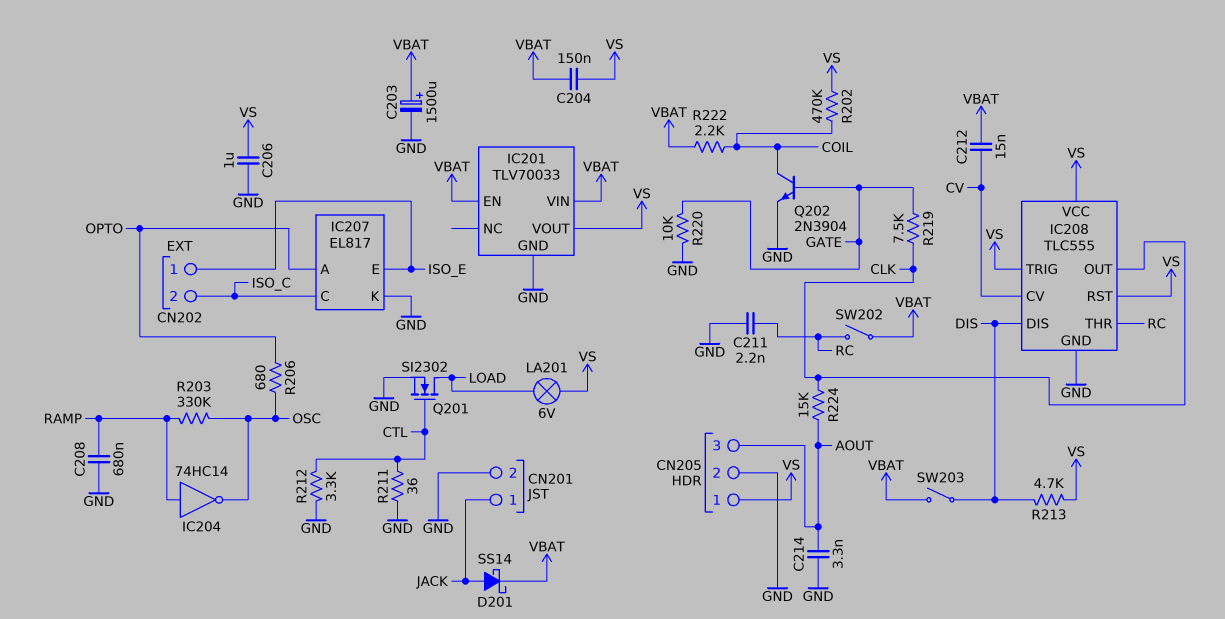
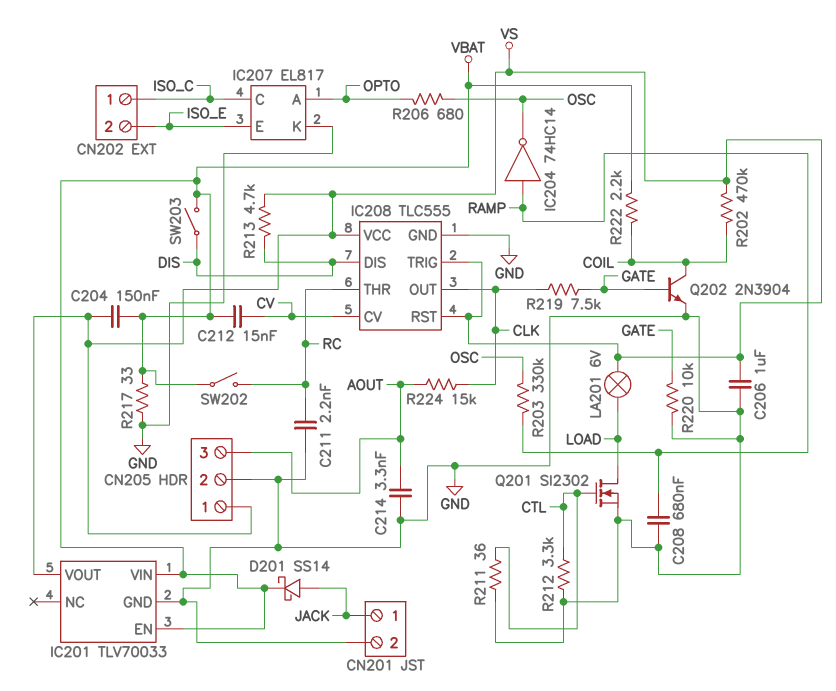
C203: 1500uF (plus VBAT, minus GND) -> none
CN202 pin 1: ISO_E -> ISO_C
CN202 pin 2: ISO_C -> ISO_E
R217: none -> 33 (GND, VBAT)

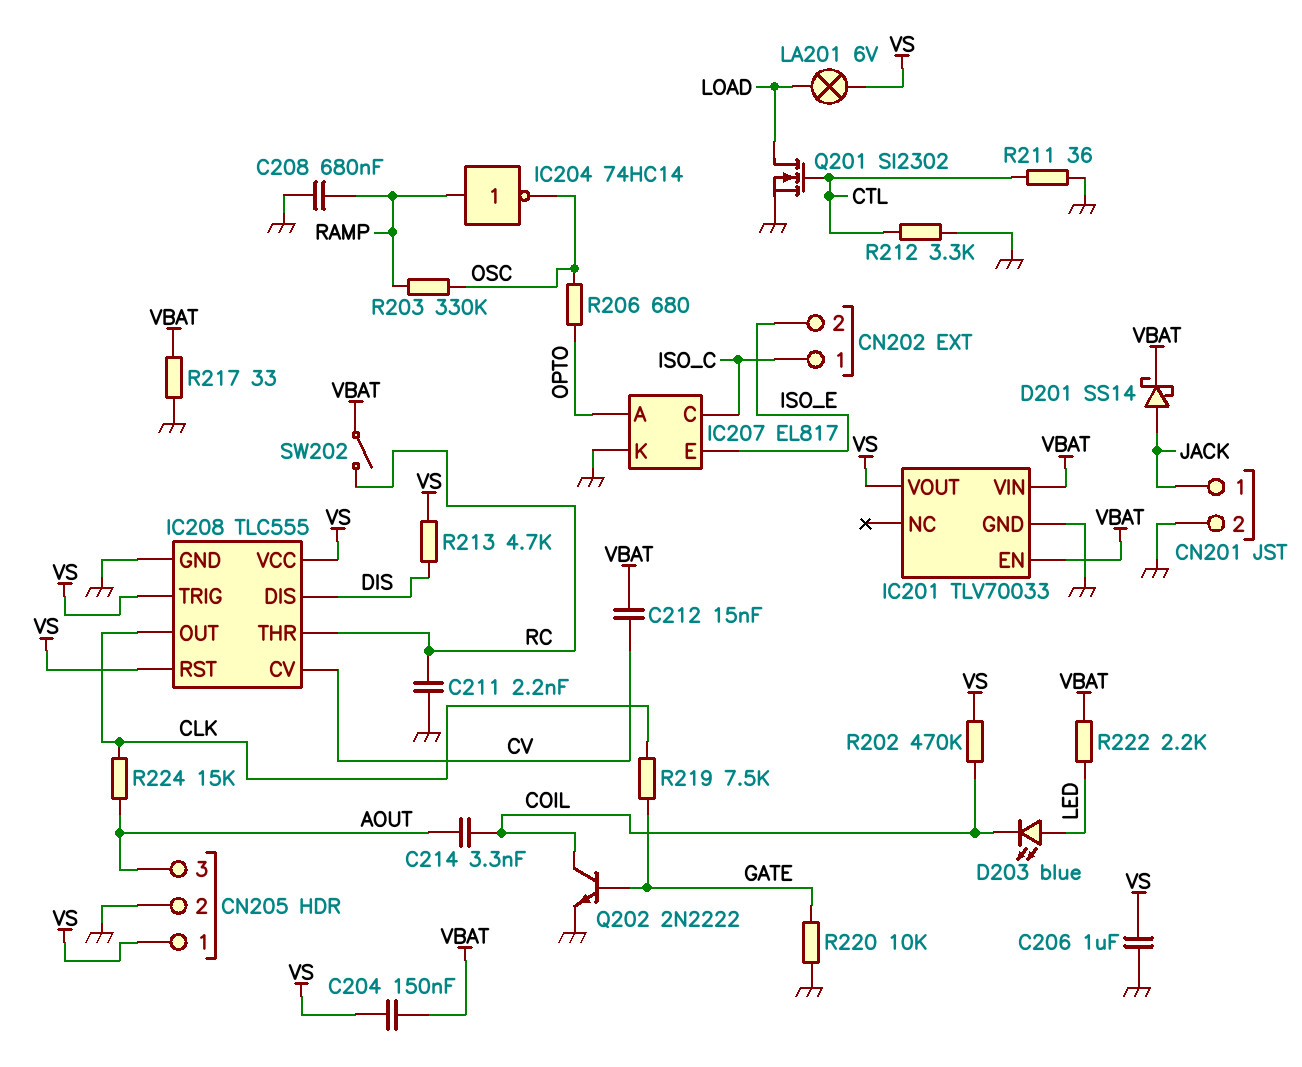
C214: 3.3nF (AOUT, GND) -> 3.3nF (AOUT, COIL)
D203: none -> LED blue (A LED, K COIL)
Q202: NPN 2N3904 (B GATE, C COIL, E GND) -> NPN 2N2222 (B GATE, C COIL, E GND)
R222: 2.2k (COIL, VBAT) -> 2.2k (LED, VBAT)
SW203: switch (DIS, VBAT) -> none

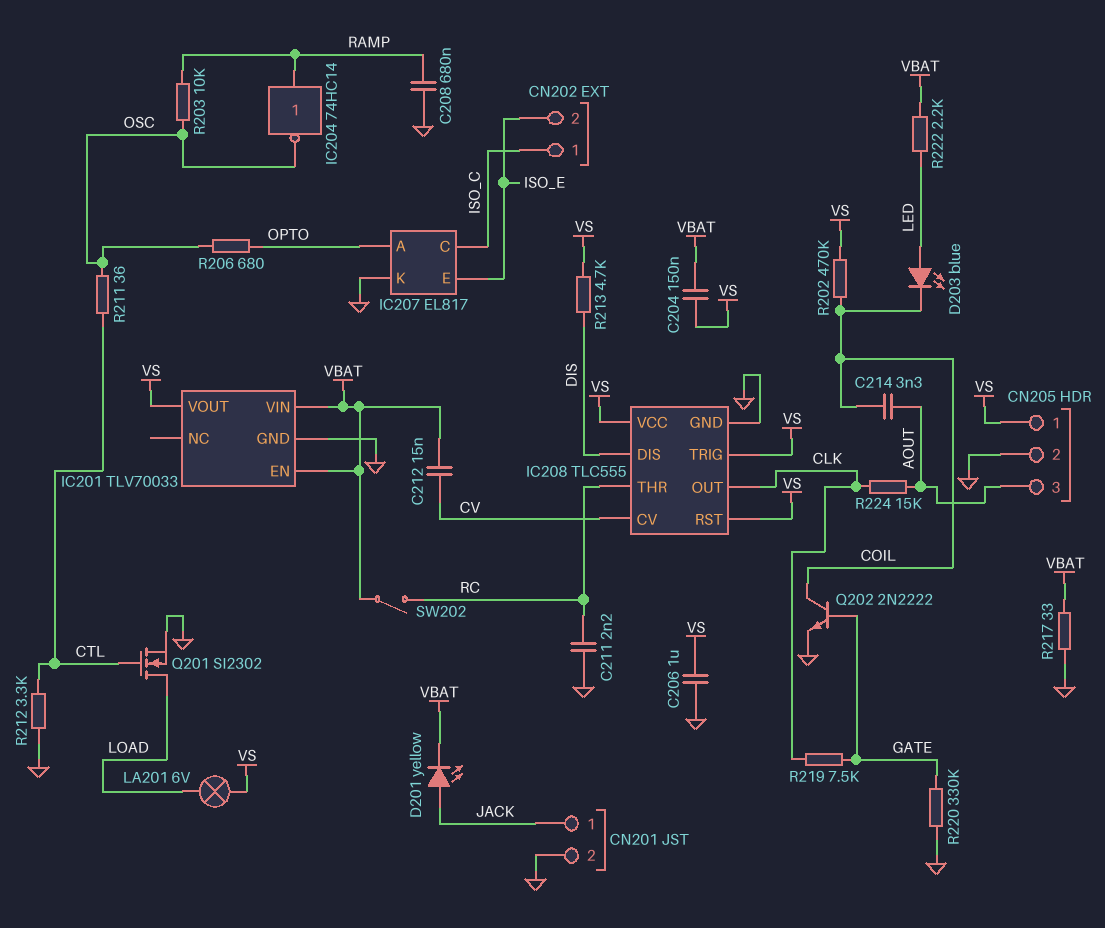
D201: schottky SS14 (A JACK, K VBAT) -> LED yellow (A JACK, K VBAT)
R203: 330k (OSC, RAMP) -> 10k (OSC, RAMP)
R211: 36 (CTL, GND) -> 36 (CTL, OSC)
R220: 10k (GATE, GND) -> 330k (GATE, GND)

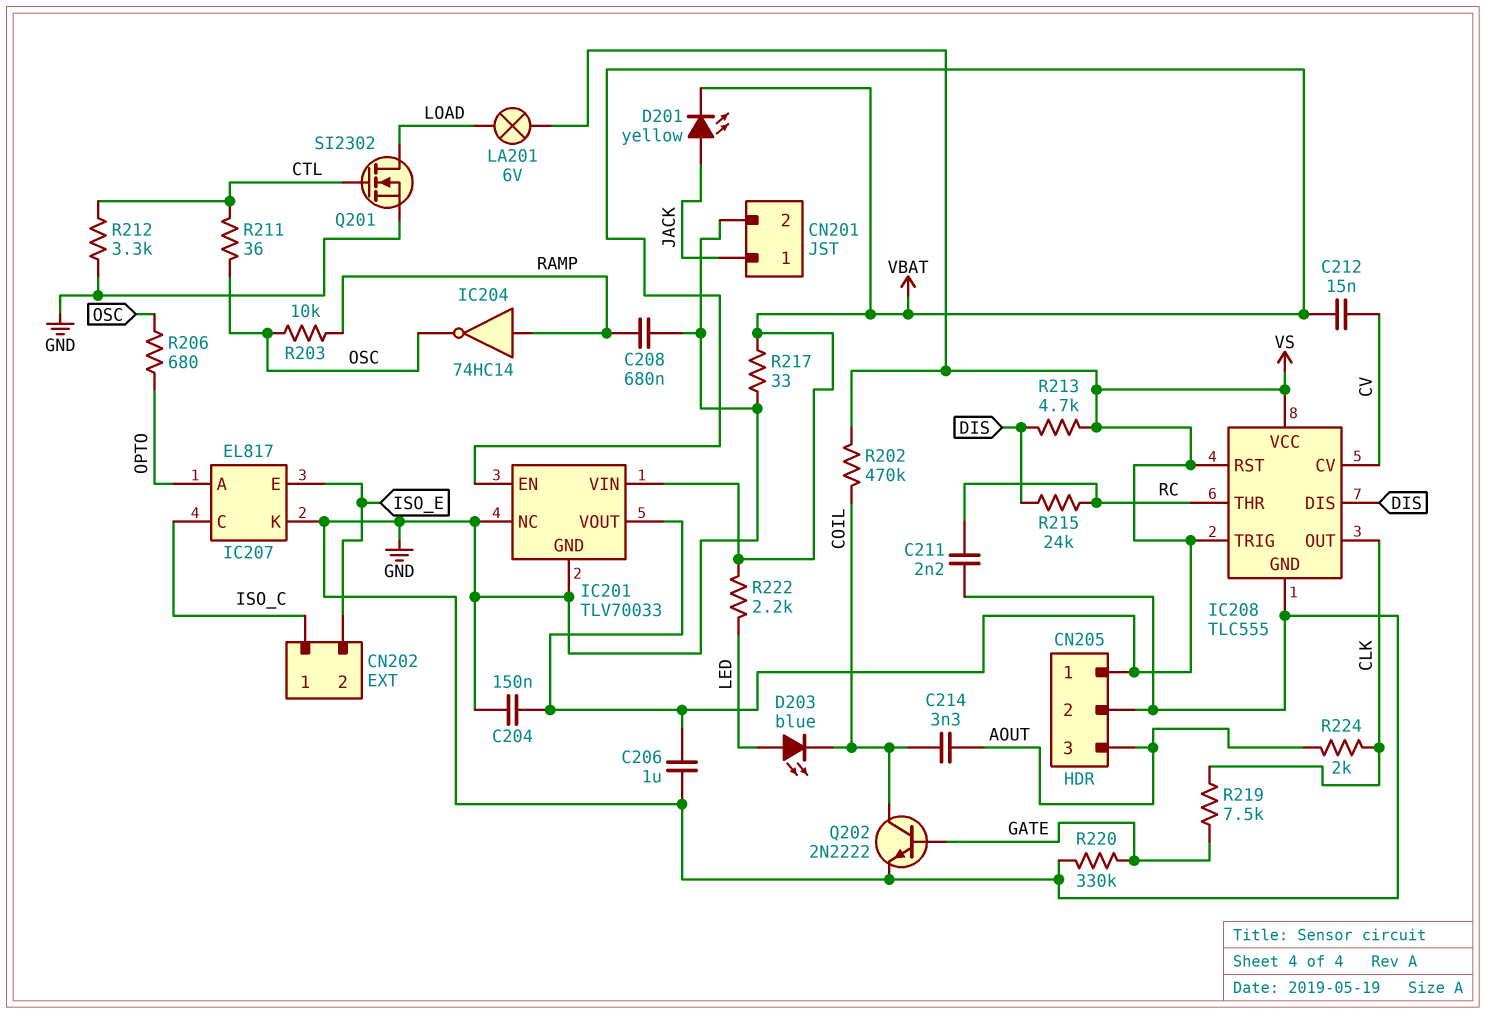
C204: 150nF (VBAT, VS) -> 150nF (GND, VS)
IC201 pin NC: none -> GND
R215: none -> 24k (DIS, RC)
R224: 15k (AOUT, CLK) -> 2k (AOUT, CLK)
SW202: switch (RC, VBAT) -> none

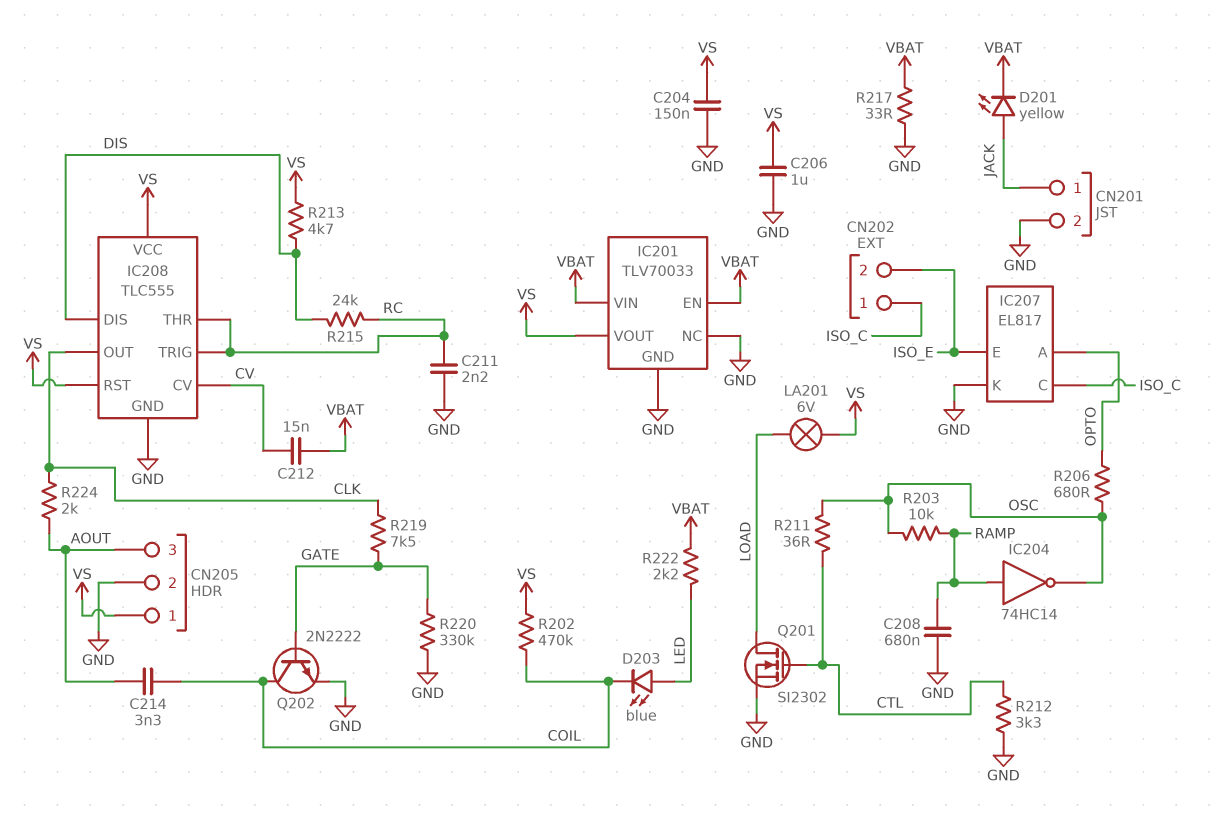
IC208 pin TRIG: VS -> RC

